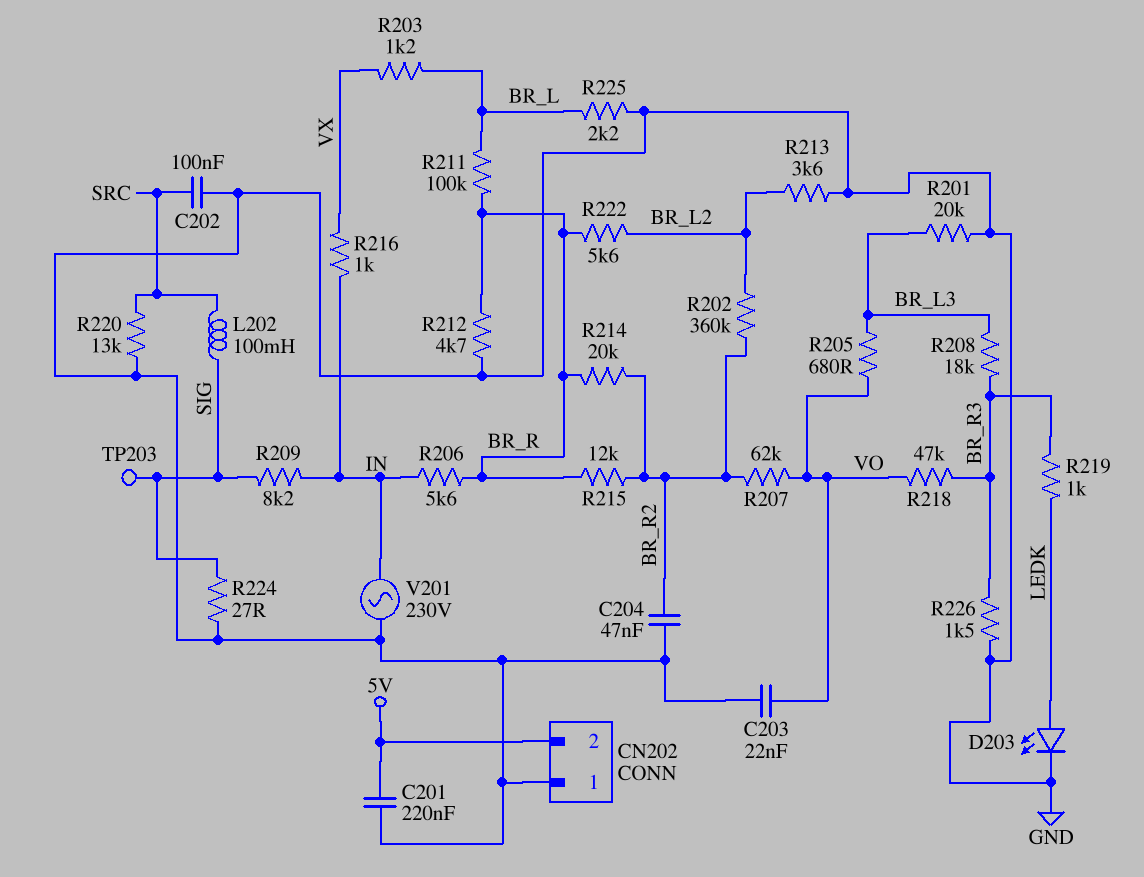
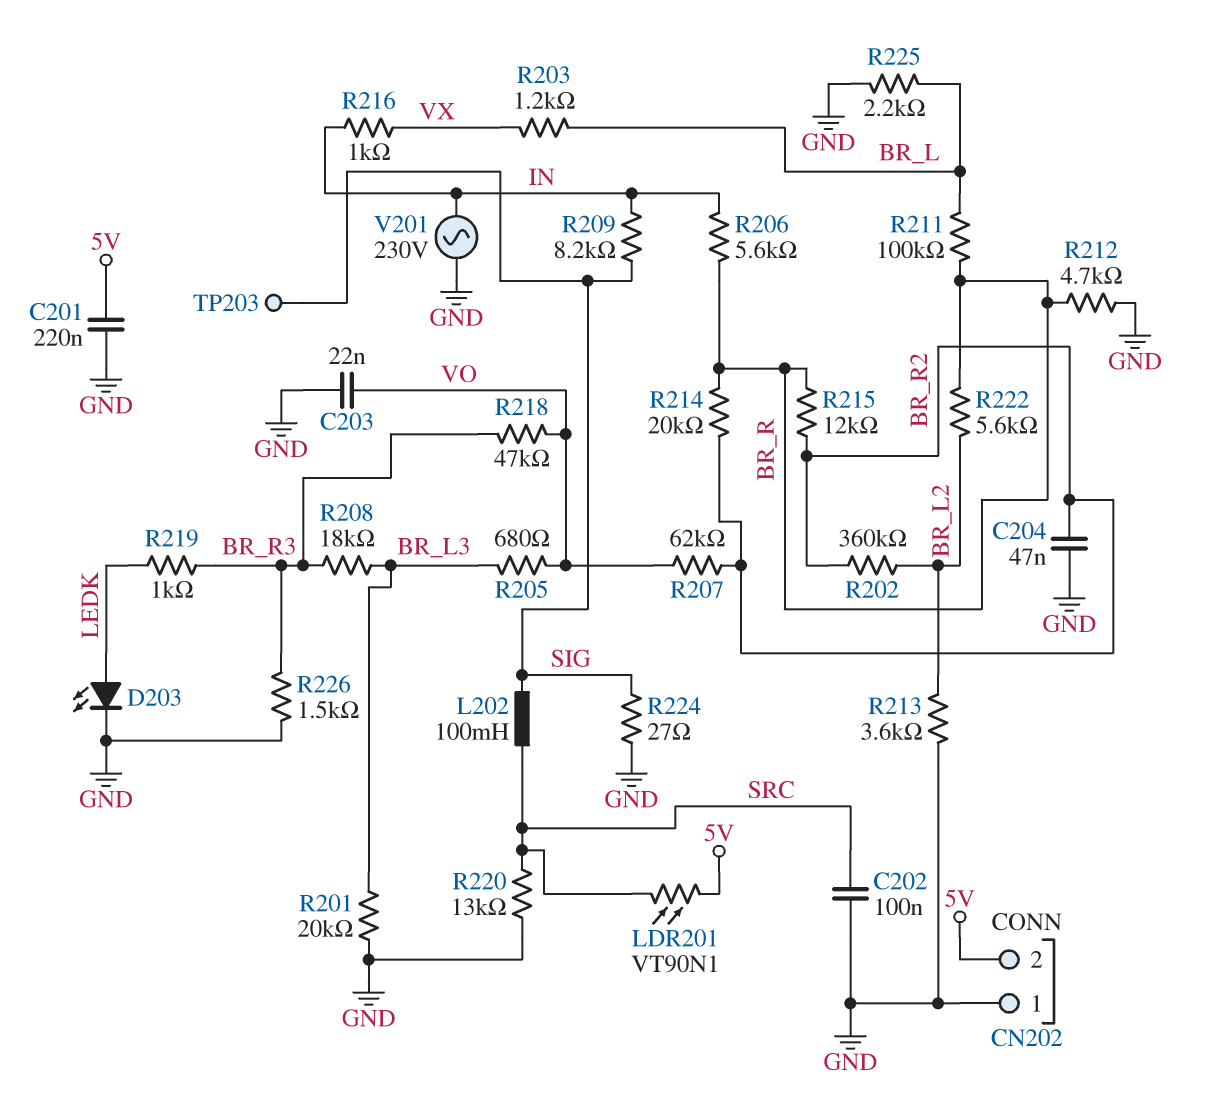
LDR201: none -> VT90N1 (5V, SRC)

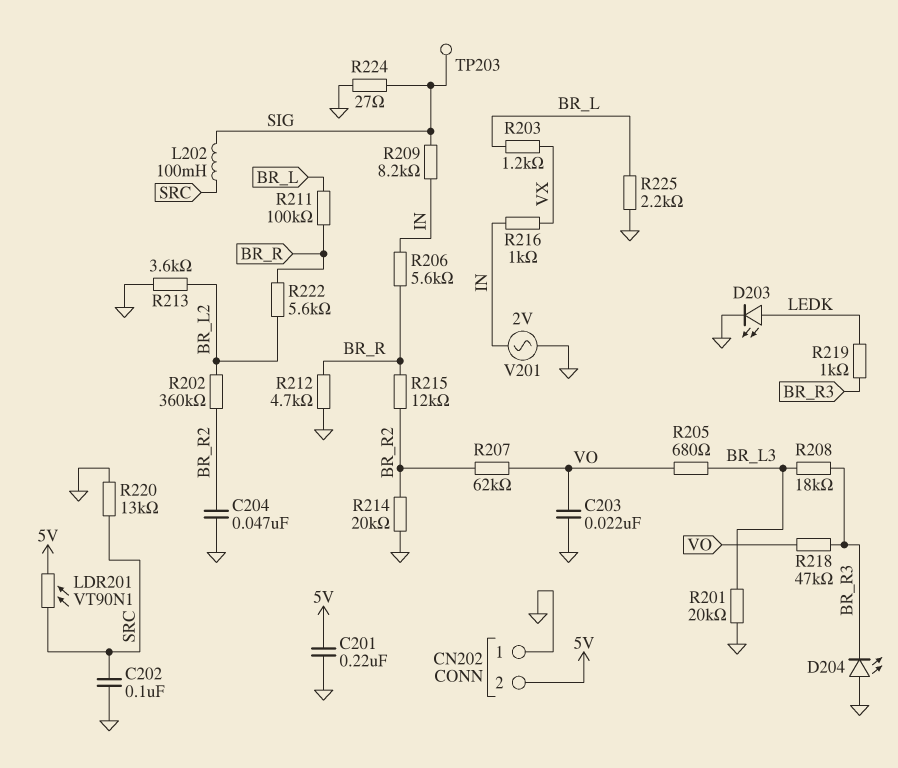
D204: none -> LED (A GND, K BR_R3)
R214: 20k (BR_R, BR_R2) -> 20k (BR_R2, GND)
R226: 1.5k (BR_R3, GND) -> none
V201: AC 230V (GND, IN) -> AC 2V (GND, IN)

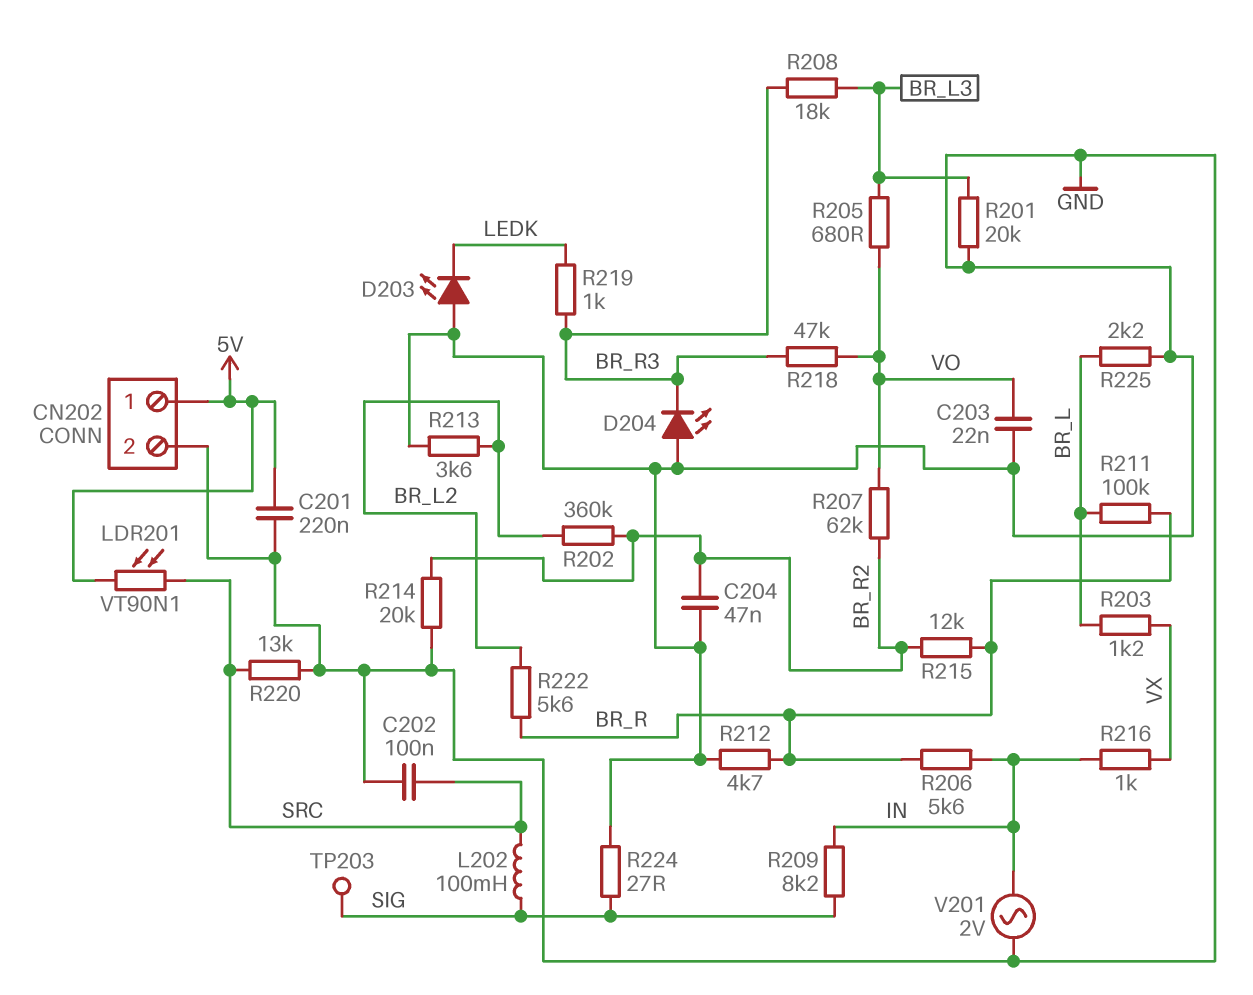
CN202 pin 1: GND -> 5V
CN202 pin 2: 5V -> GND
D203: LED (A LEDK, K GND) -> LED (A GND, K LEDK)

